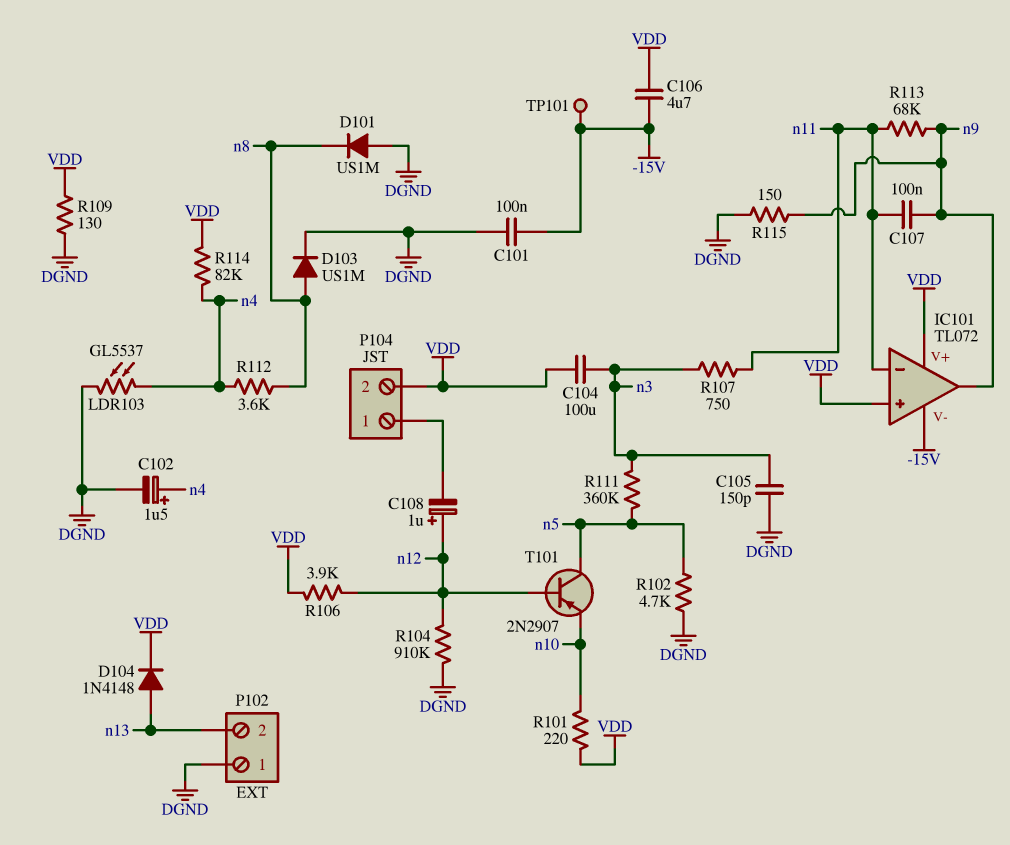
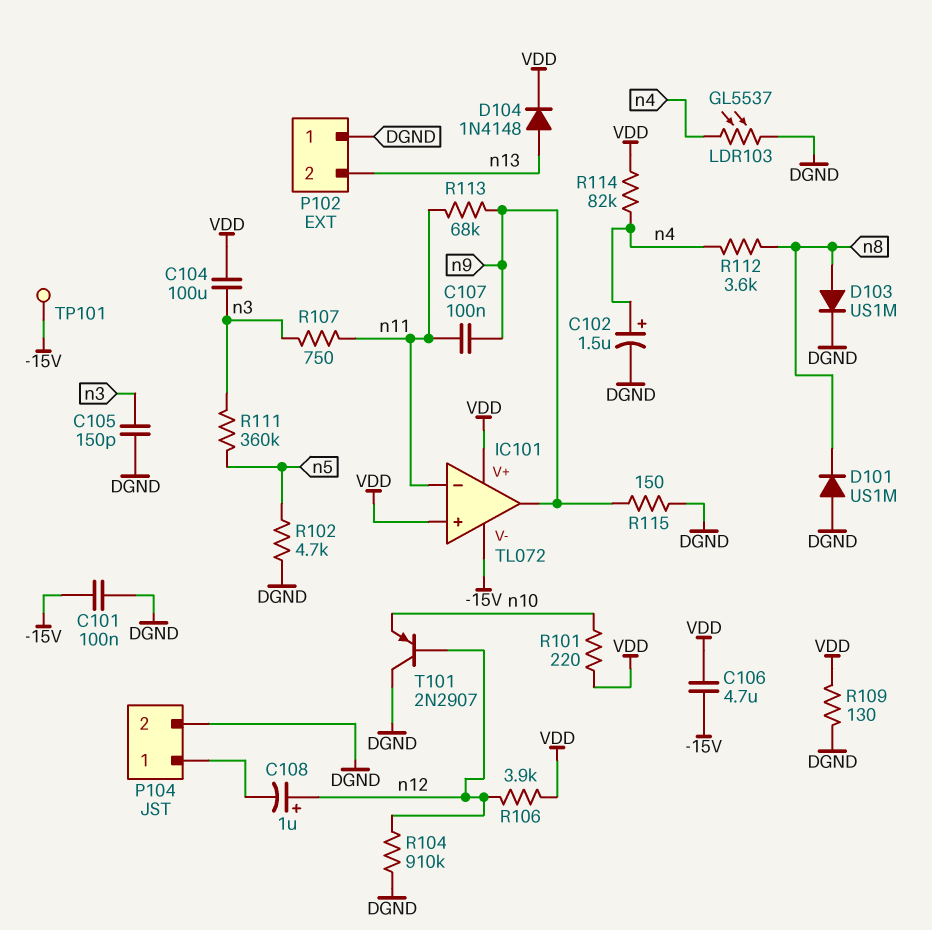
P104 pin 2: VDD -> DGND
T101: PNP 2N2907 (B n12, C n5, E n10) -> PNP 2N2907 (B n12, C DGND, E n10)

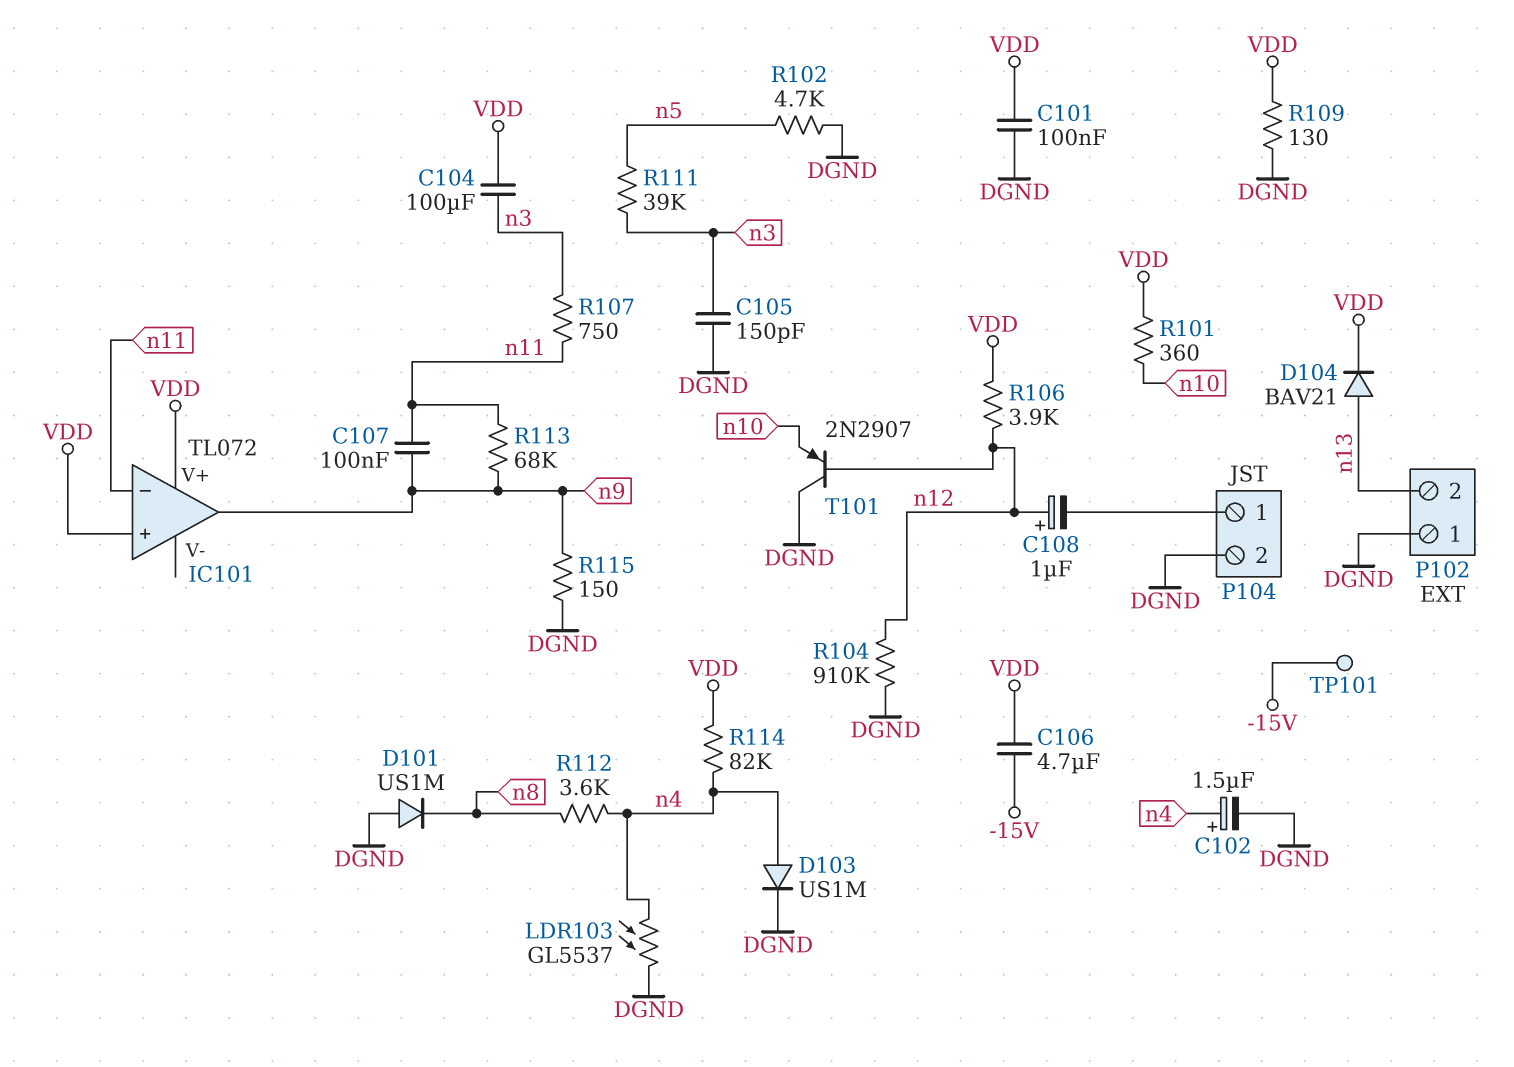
C101: 100nF (-15V, DGND) -> 100nF (DGND, VDD)
D103: diode US1M (A n8, K DGND) -> diode US1M (A n4, K DGND)
D104: diode 1N4148 (A n13, K VDD) -> diode BAV21 (A n13, K VDD)
IC101 pin V-: -15V -> none
R101: 220 (VDD, n10) -> 360 (VDD, n10)
R111: 360k (n3, n5) -> 39k (n3, n5)

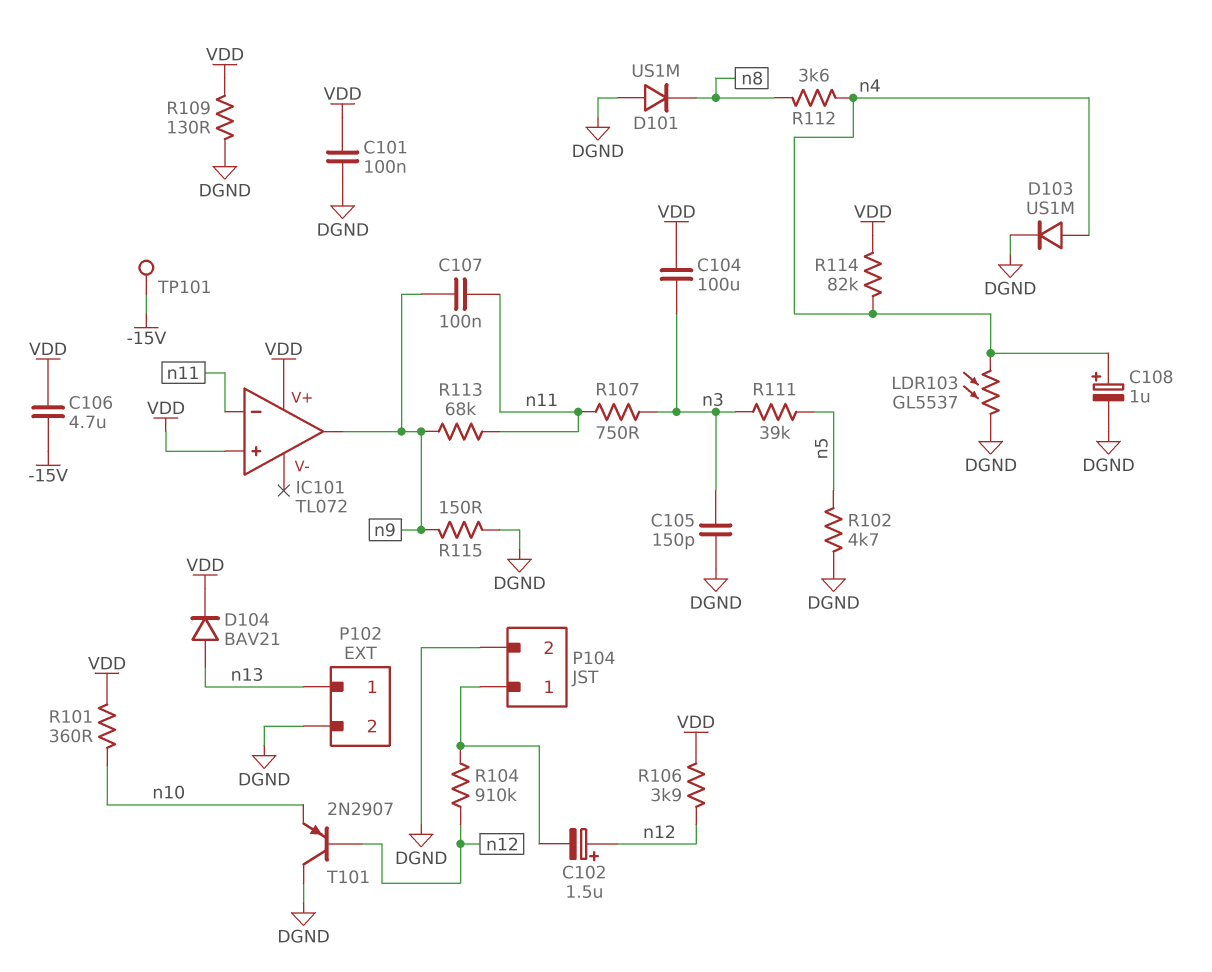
C102: 1.5uF (plus n4, minus DGND) -> 1.5uF (plus n12, minus P104/1)
C108: 1uF (plus n12, minus P104/1) -> 1uF (plus n4, minus DGND)
P102 pin 1: DGND -> n13
P102 pin 2: n13 -> DGND
R104: 910k (DGND, n12) -> 910k (P104/1, n12)

